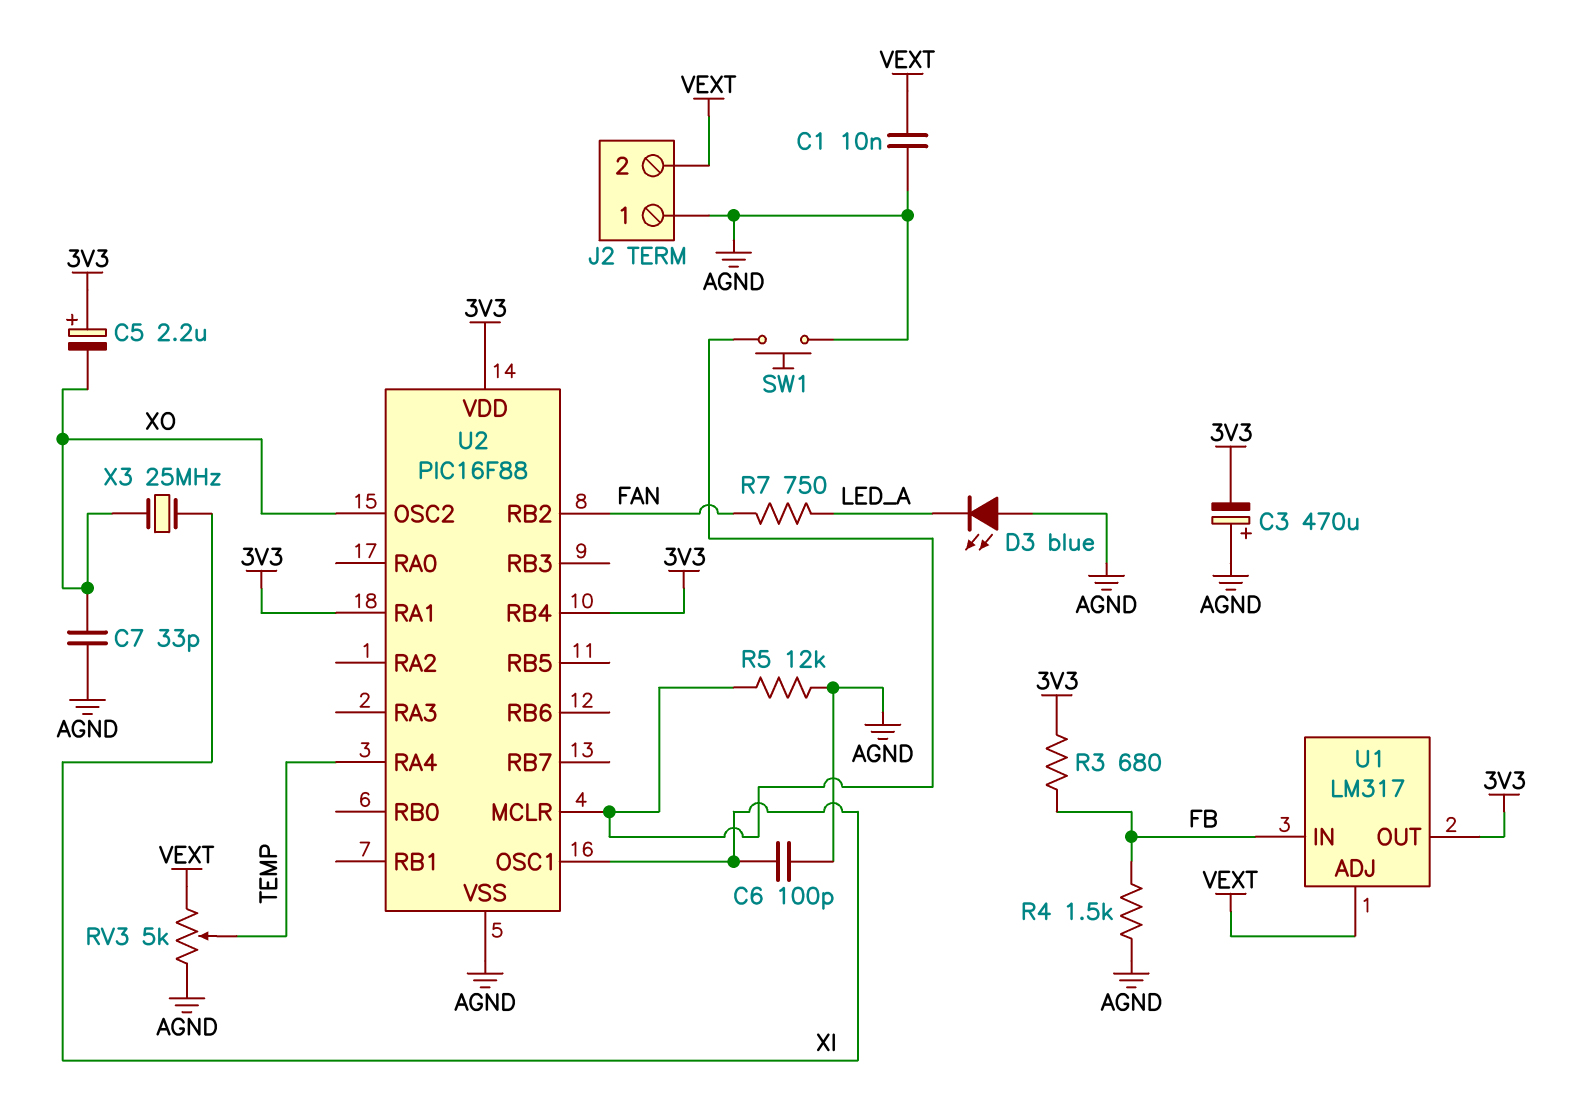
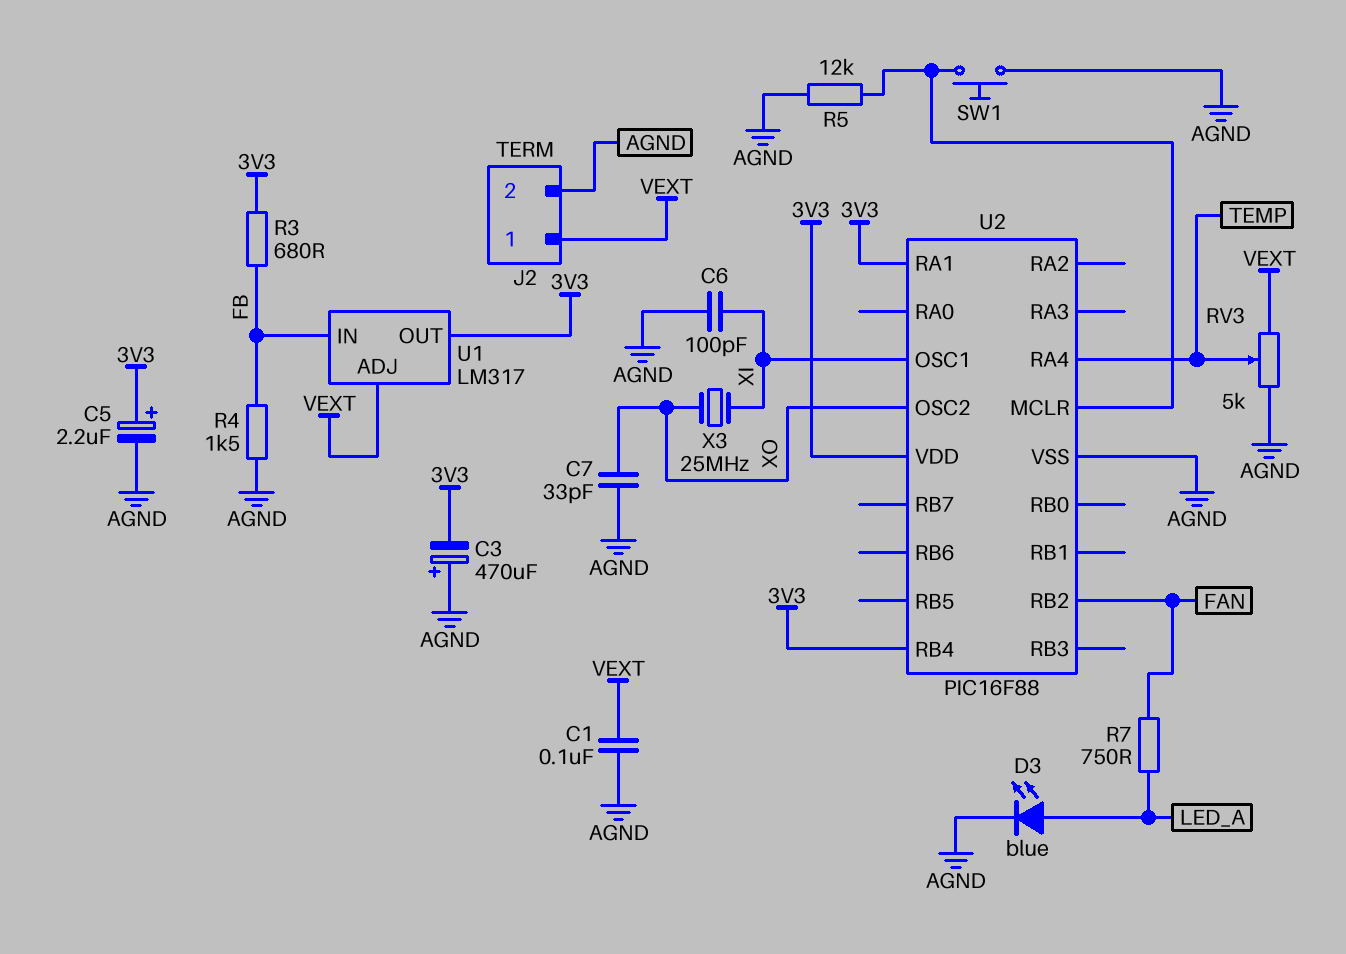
C1: 10nF (AGND, VEXT) -> 100nF (AGND, VEXT)
C5: 2.2uF (plus 3V3, minus XO) -> 2.2uF (plus 3V3, minus AGND)
D3: LED blue (A AGND, K LED_A) -> LED blue (A LED_A, K AGND)
J2 pin 1: AGND -> VEXT
J2 pin 2: VEXT -> AGND

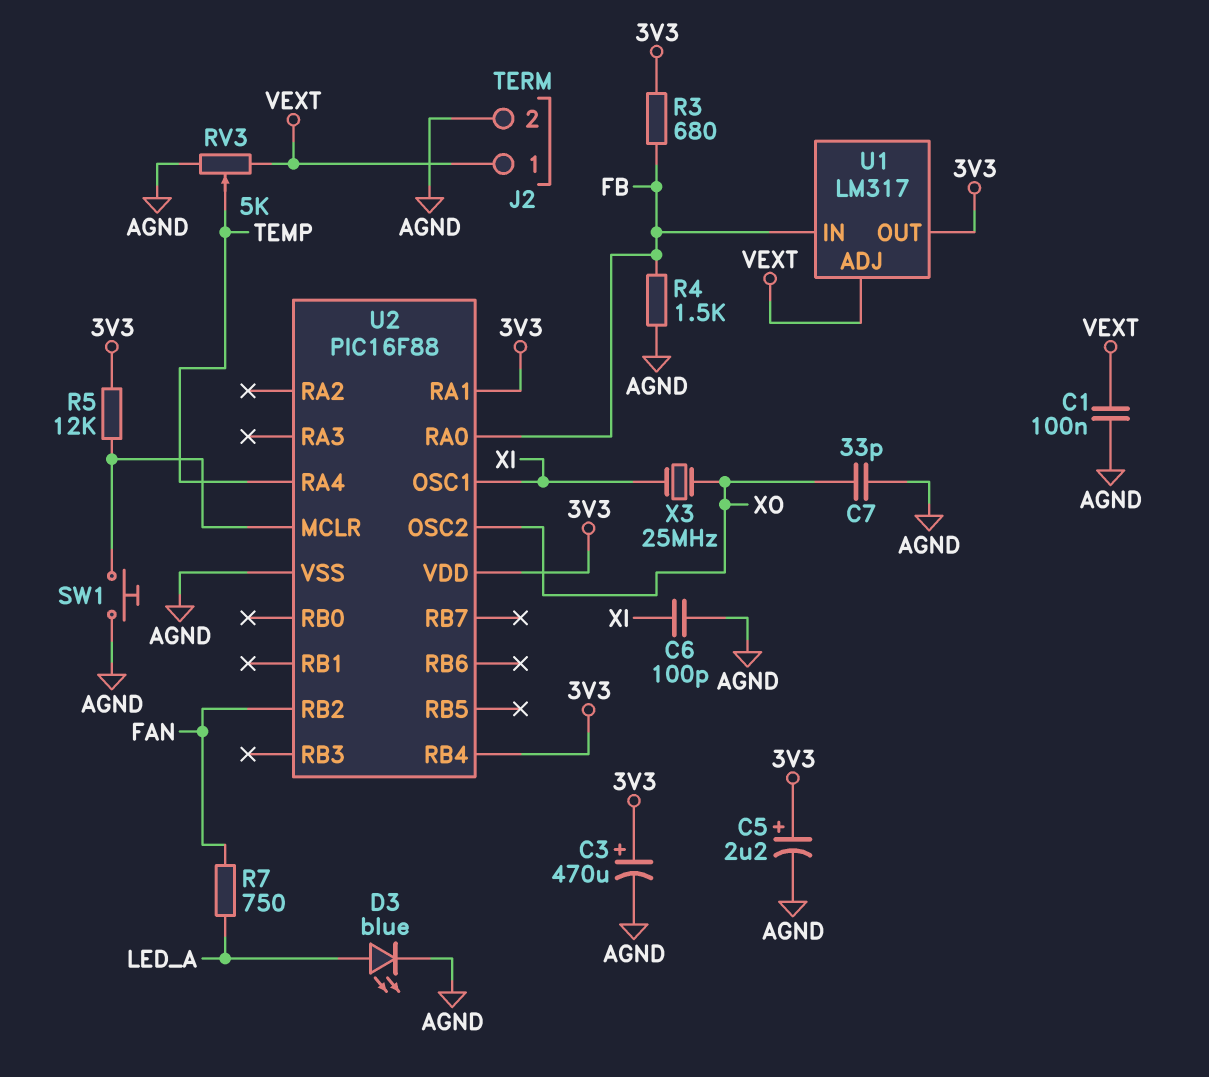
C3: 470uF (plus AGND, minus 3V3) -> 470uF (plus 3V3, minus AGND)
R5: 12k (AGND, U2/MCLR) -> 12k (3V3, U2/MCLR)
U2 pin RA0: none -> FB

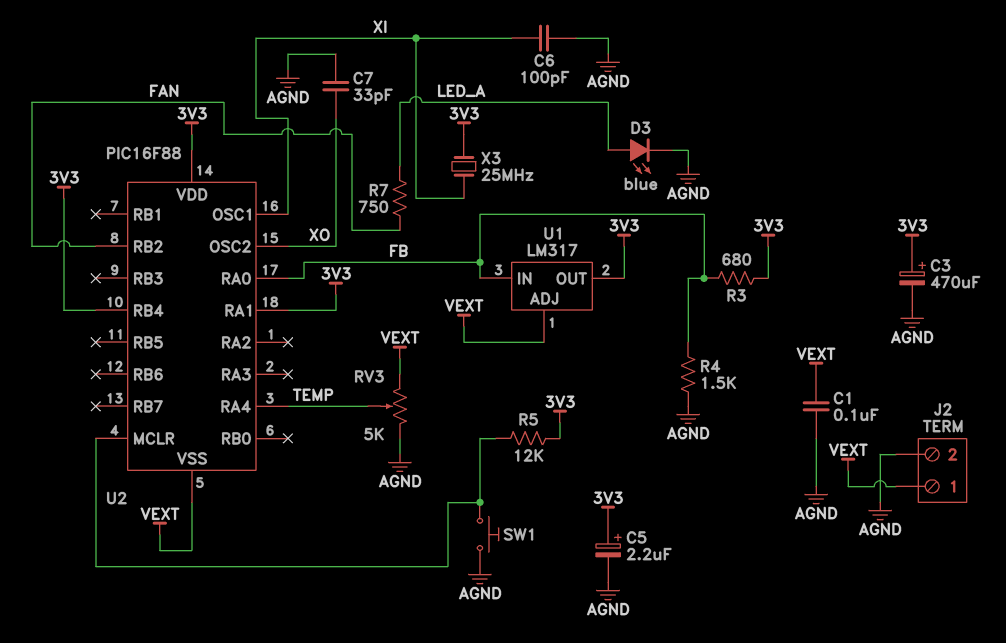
U2 pin VSS: AGND -> VEXT
X3: 25MHz (XI, XO) -> 25MHz (3V3, XI)

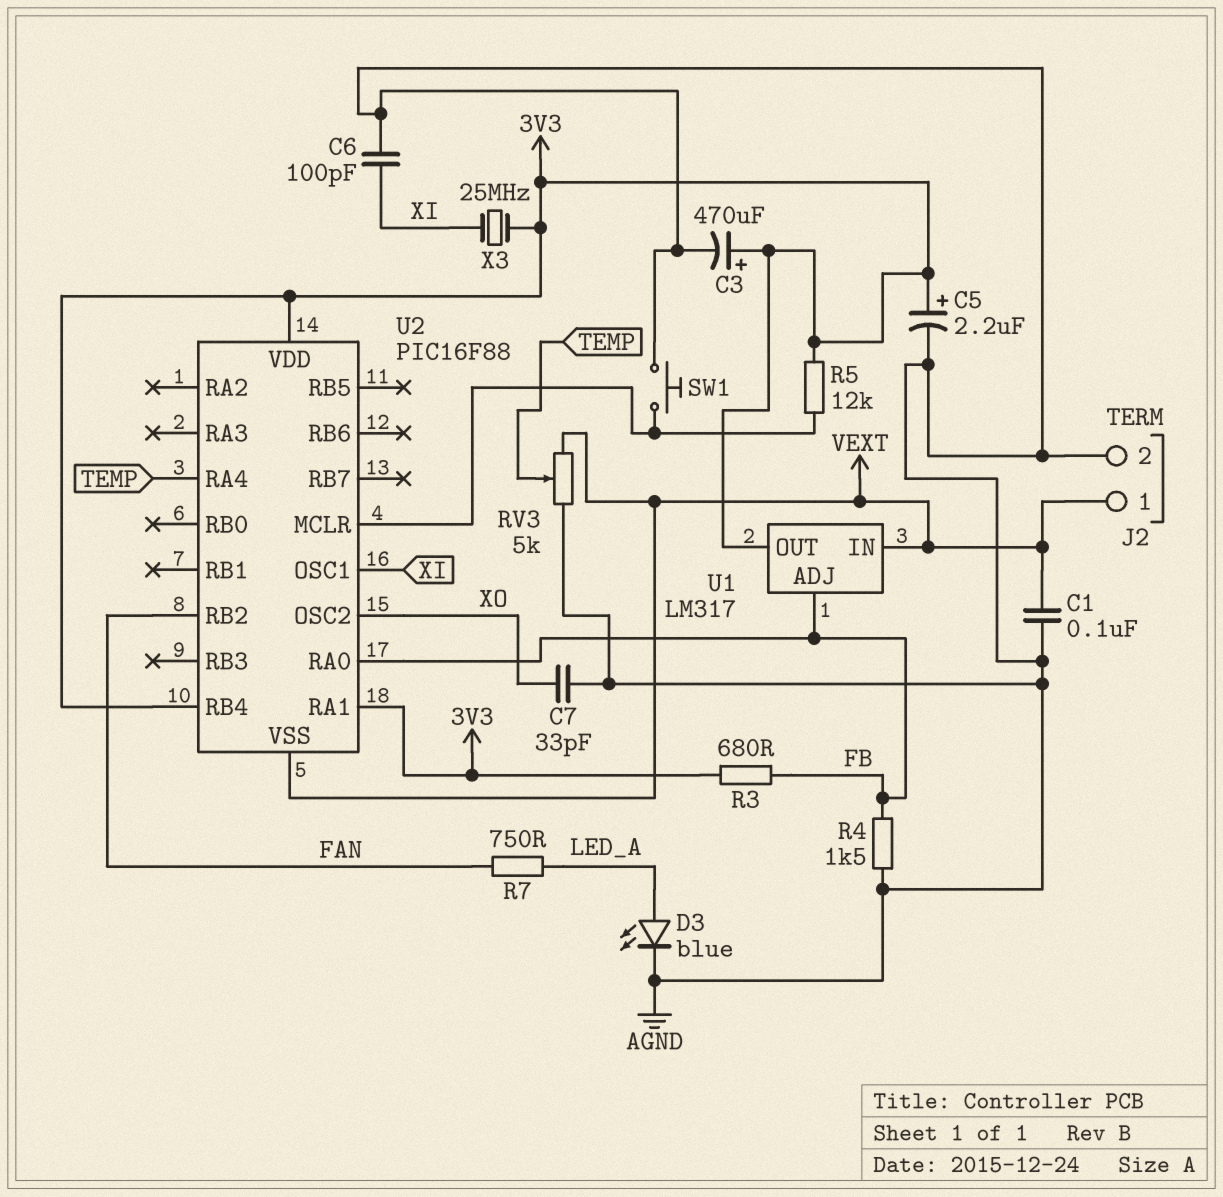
U1 pin ADJ: VEXT -> FB
U1 pin IN: FB -> VEXT

